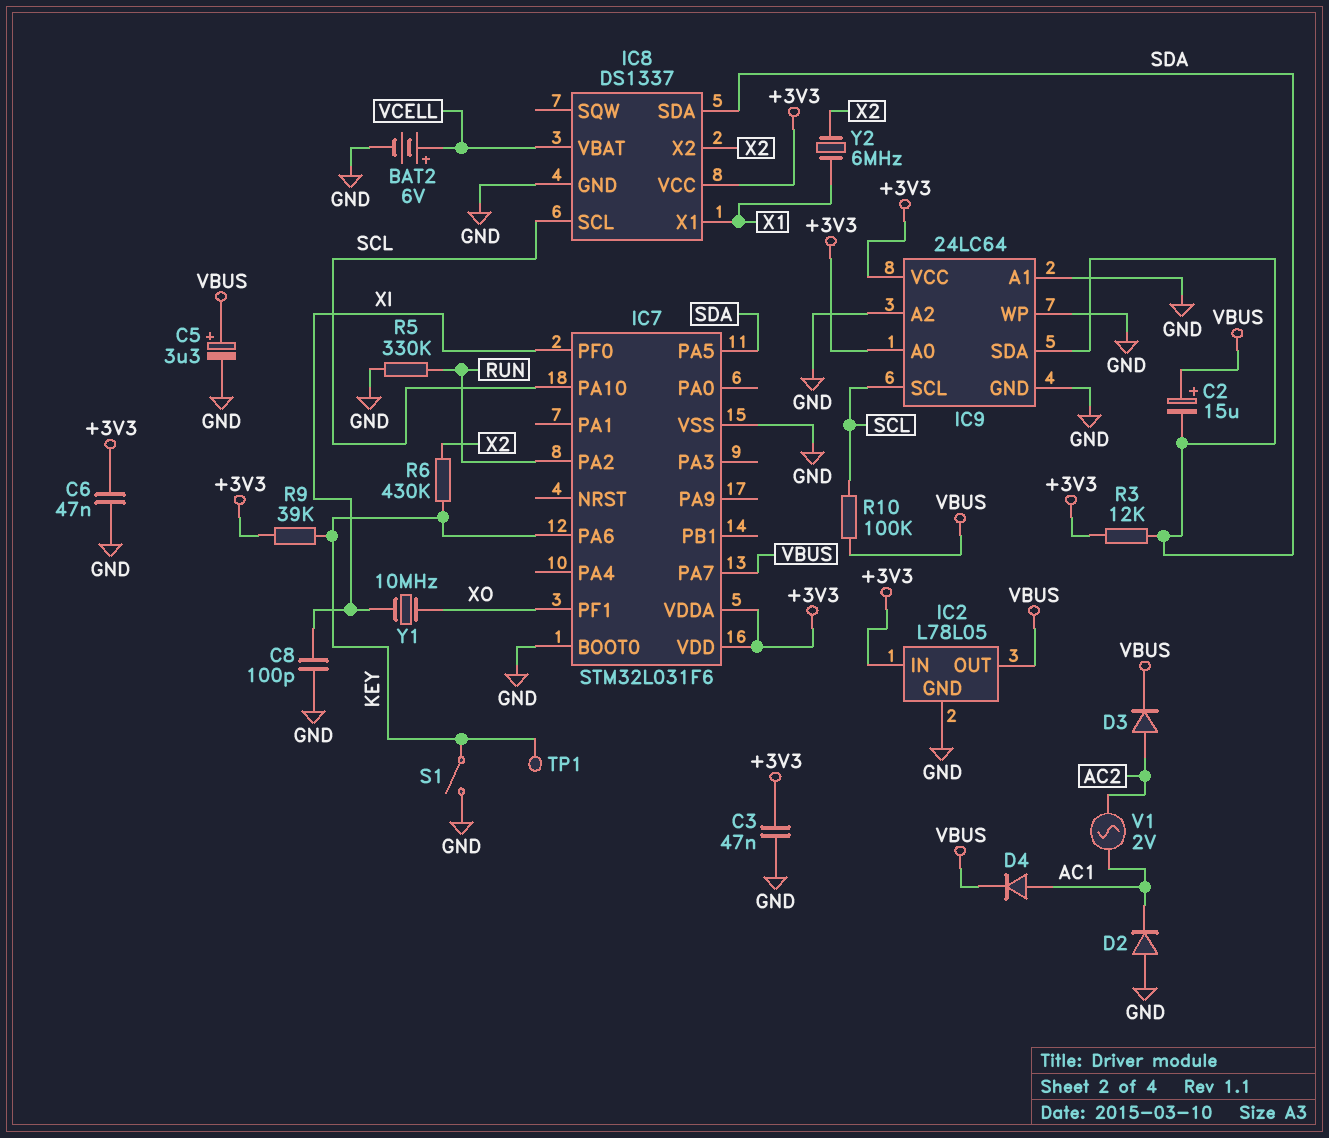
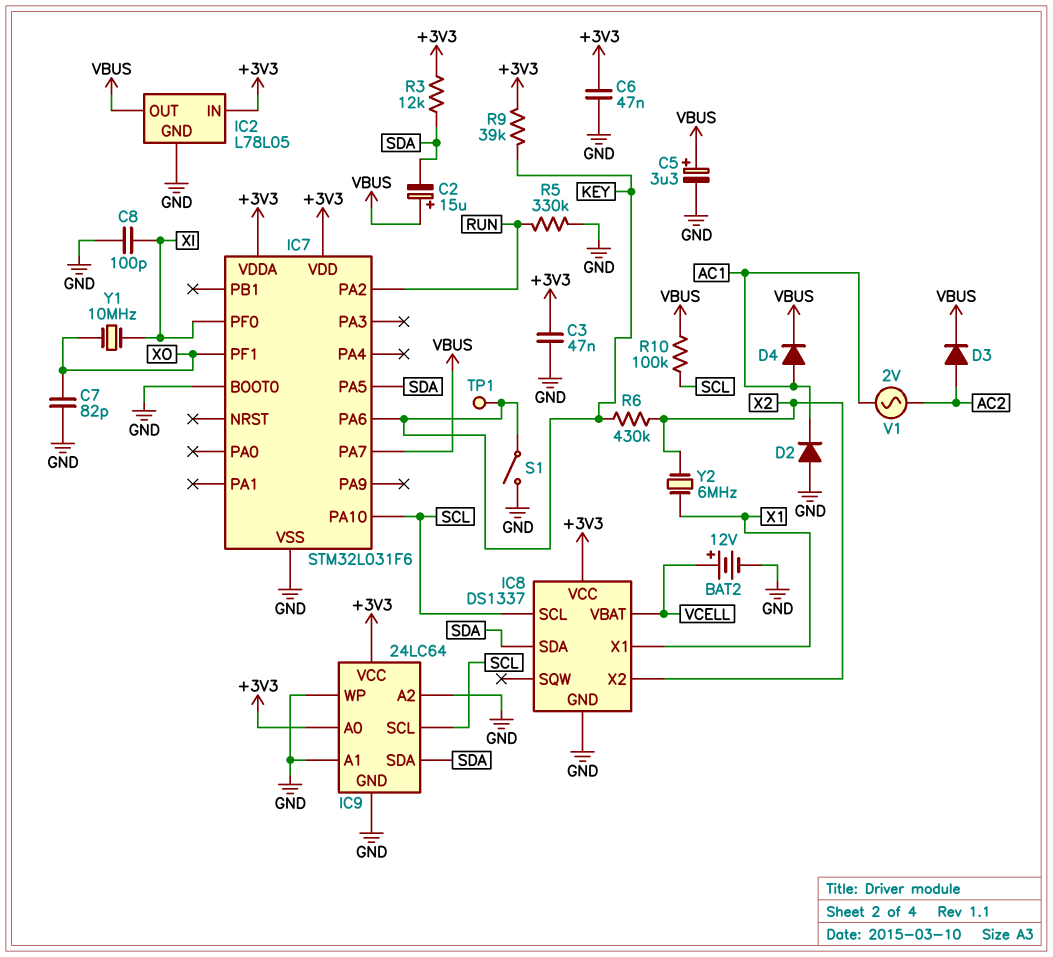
BAT2: 6V (plus VCELL, minus GND) -> 12V (plus VCELL, minus GND)
C7: none -> 82pF (GND, XO)

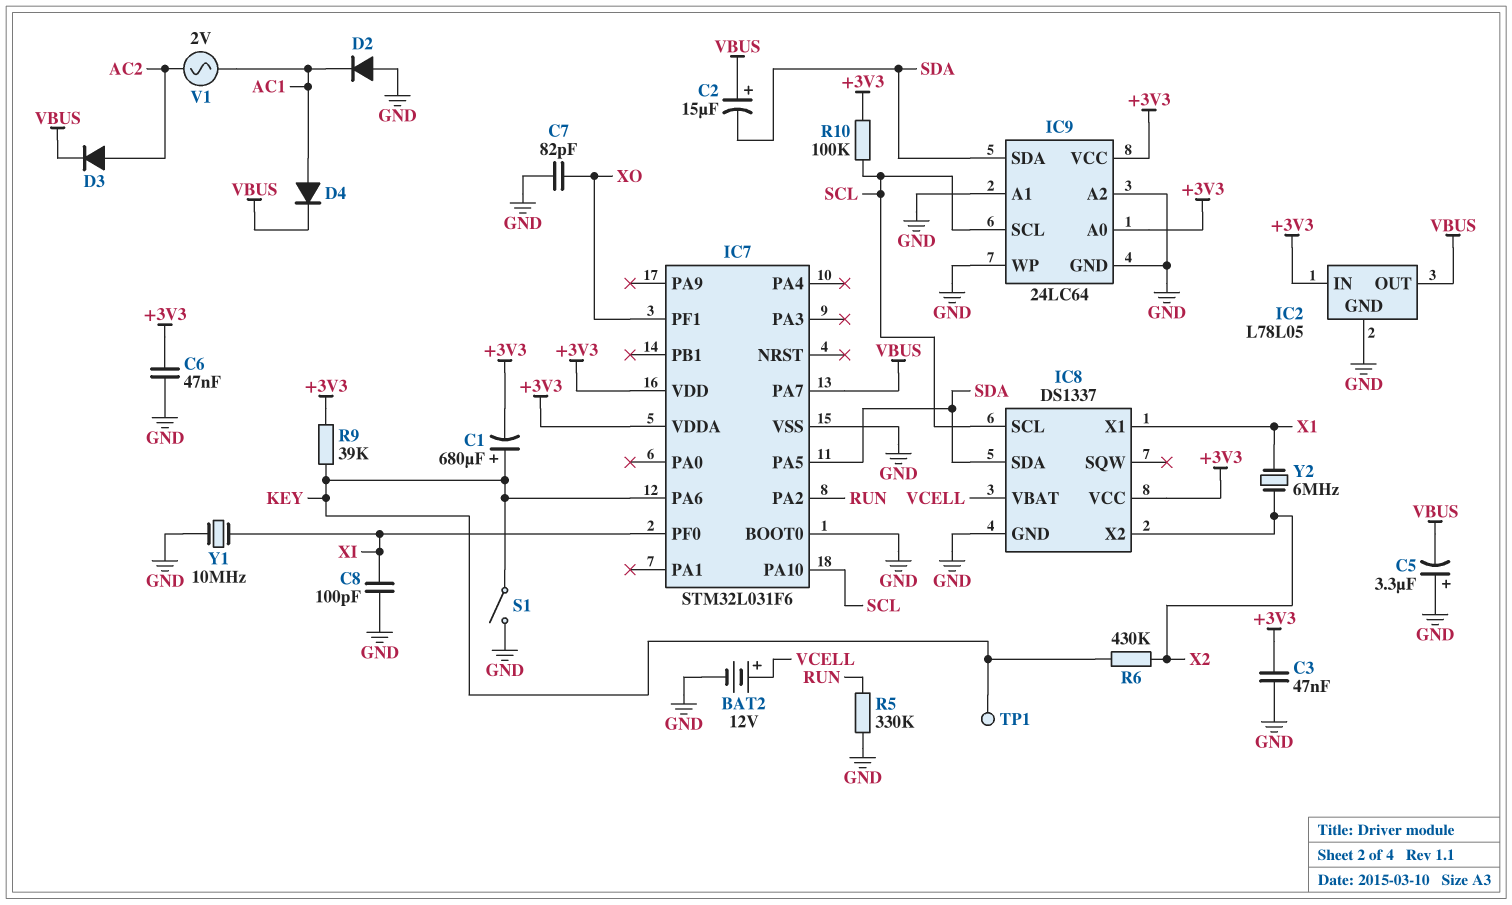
C1: none -> 680uF (plus KEY, minus +3V3)
C5: 3.3uF (plus VBUS, minus GND) -> 3.3uF (plus GND, minus VBUS)
R3: 12k (+3V3, SDA) -> none
R10: 100k (SCL, VBUS) -> 100k (+3V3, SCL)
Y1: 10MHz (XI, XO) -> 10MHz (GND, XI)

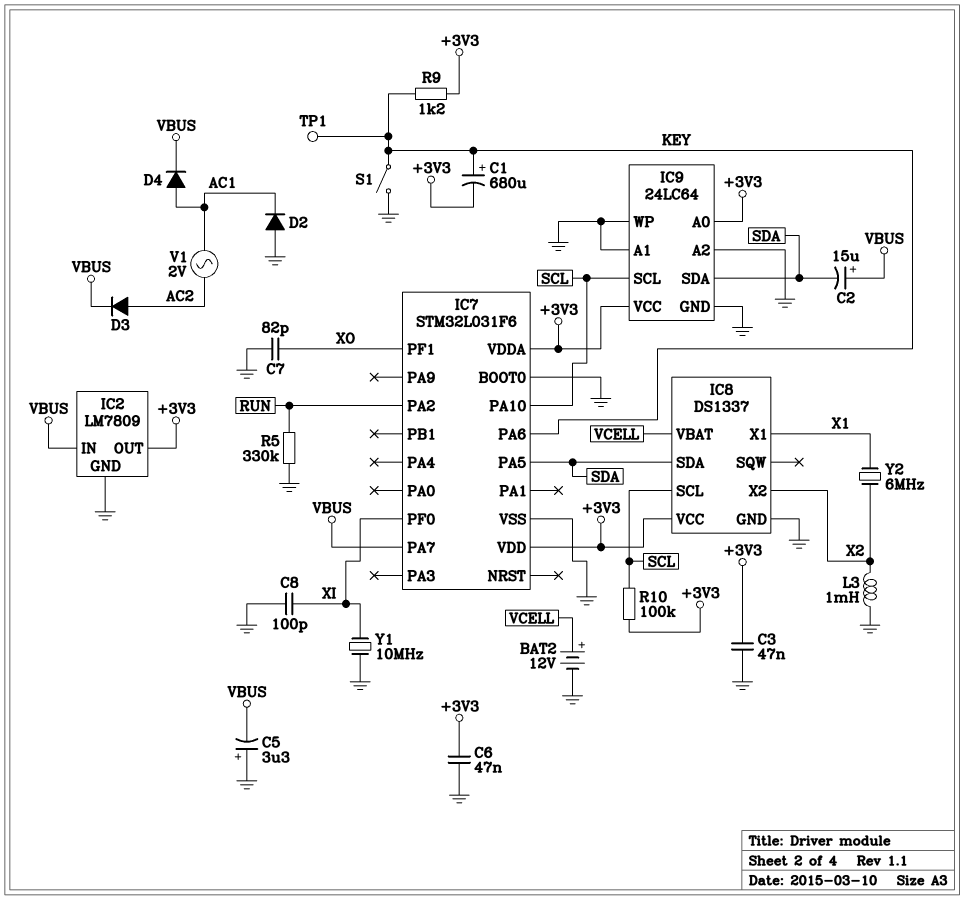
IC2: L78L05 -> LM7809
IC2 pin IN: +3V3 -> VBUS
IC2 pin OUT: VBUS -> +3V3
L3: none -> 1mH (GND, X2)
R6: 430k (KEY, X2) -> none
R9: 39k (+3V3, KEY) -> 1.2k (+3V3, KEY)

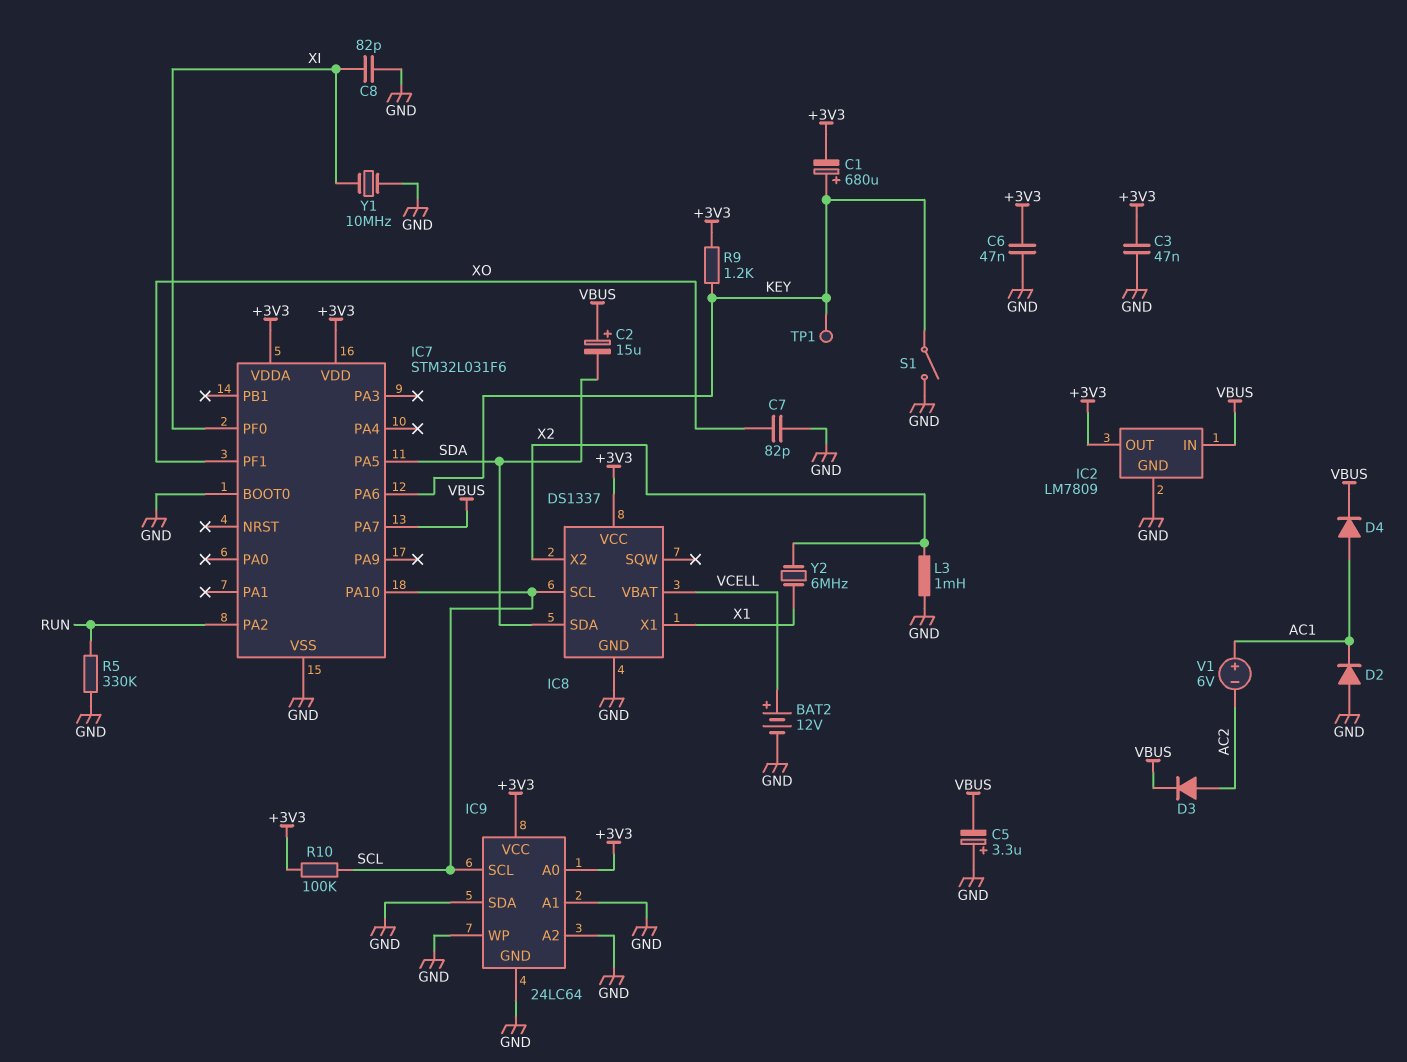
C8: 100pF (GND, XI) -> 82pF (GND, XI)
IC9 pin SDA: SDA -> GND
V1: AC 2V (AC1, AC2) -> 6V (plus AC1, minus AC2)

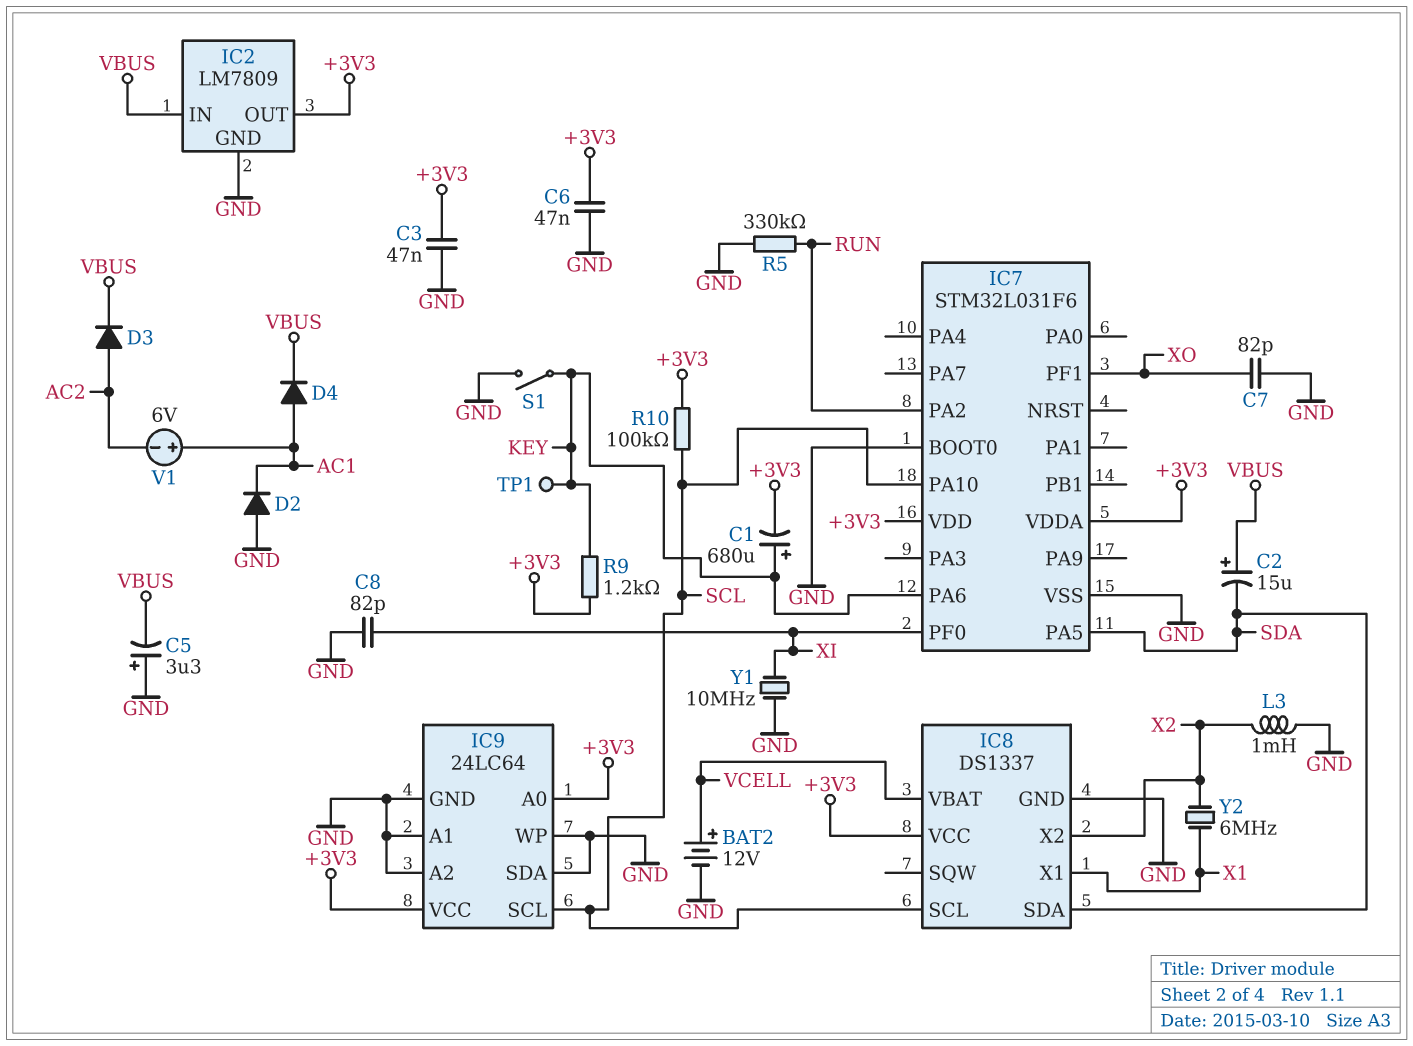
IC7 pin PA7: VBUS -> none

